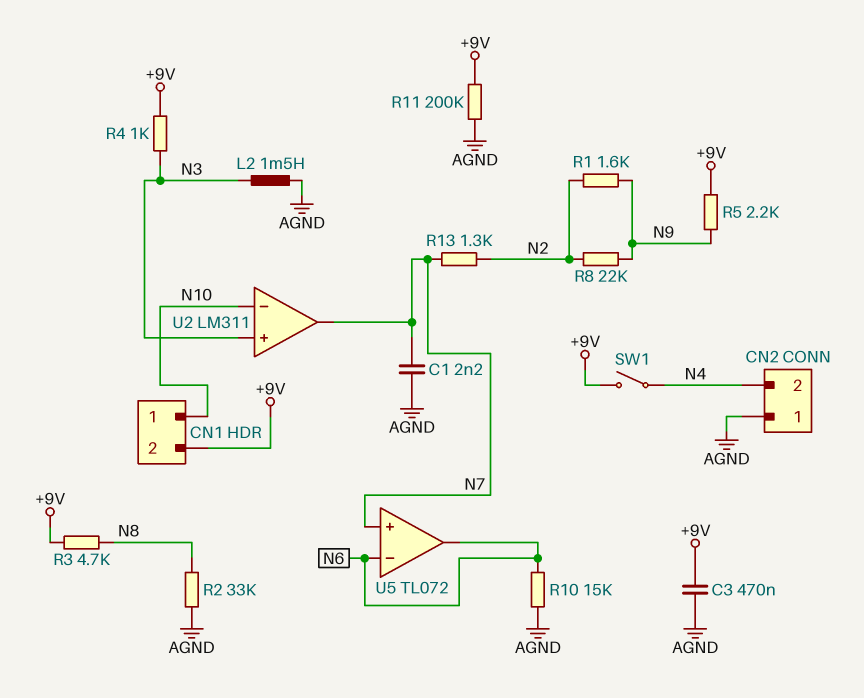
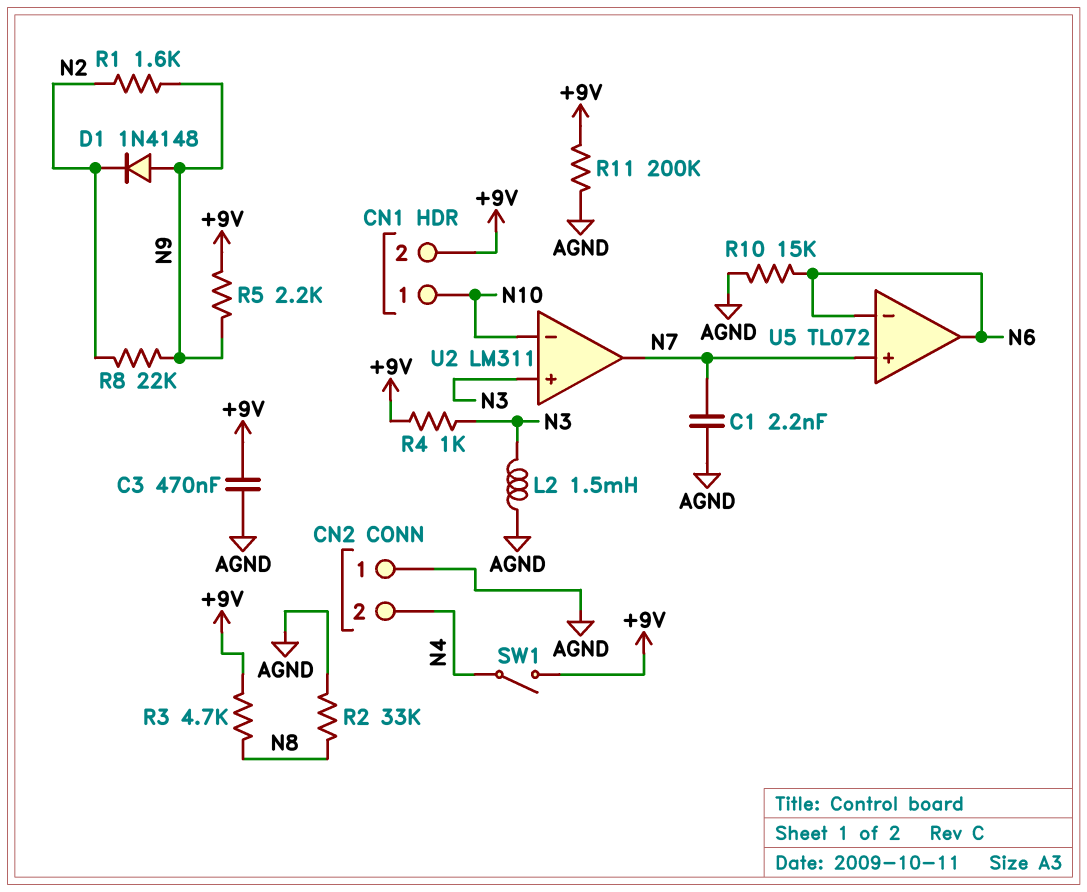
D1: none -> diode 1N4148 (A N9, K N2)
R13: 1.3k (N2, N7) -> none

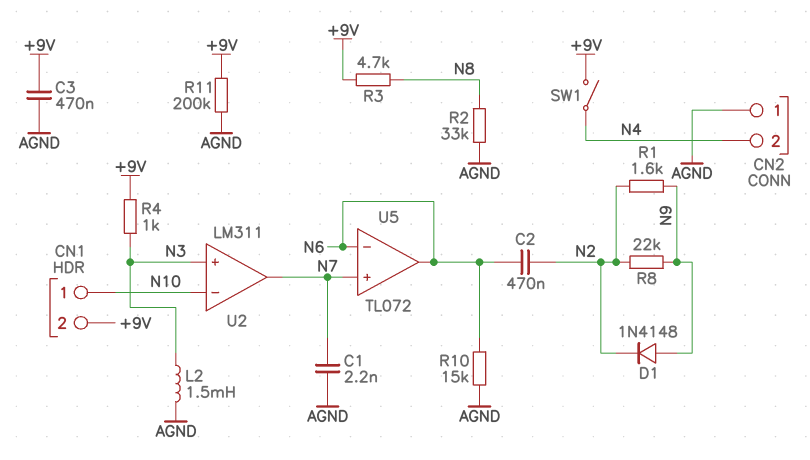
C2: none -> 470nF (N2, N6)
R5: 2.2k (+9V, N9) -> none

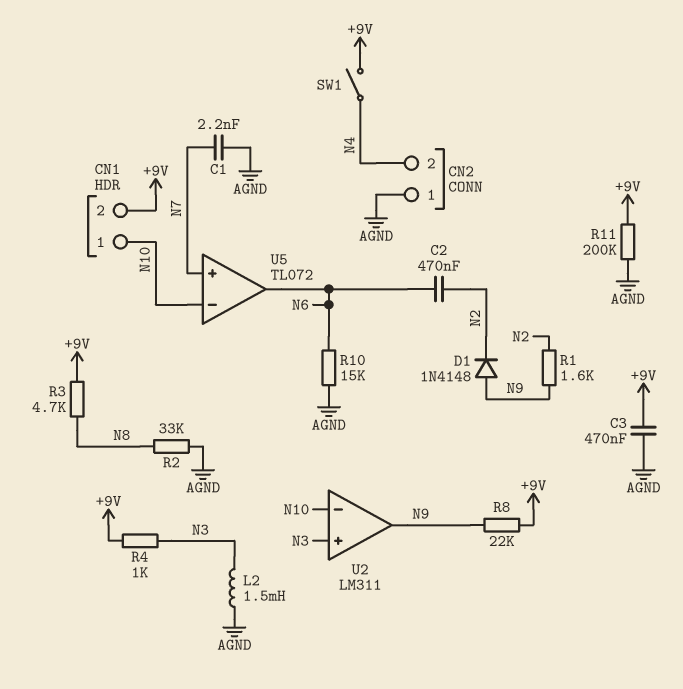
R8: 22k (N2, N9) -> 22k (+9V, N9)
U2 pin out: N7 -> N9
U5 pin in-: N6 -> N10

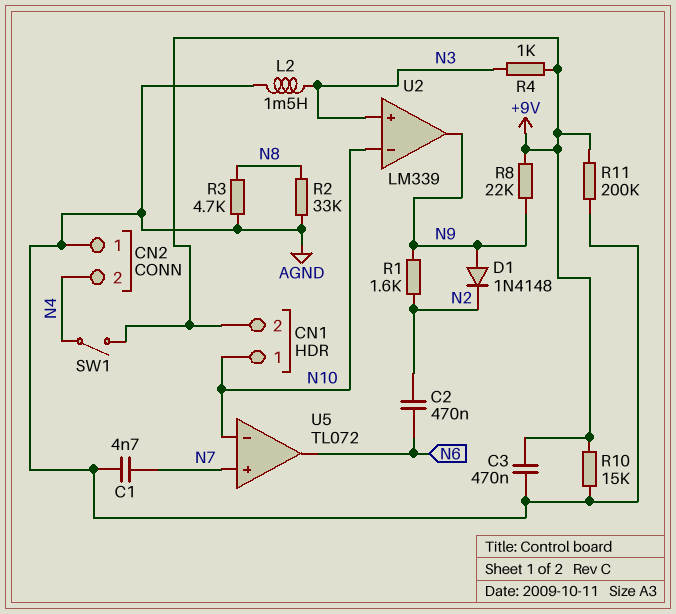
C1: 2.2nF (AGND, N7) -> 4.7nF (AGND, N7)
R3: 4.7k (+9V, N8) -> 4.7k (AGND, N8)
R10: 15k (AGND, N6) -> 15k (+9V, AGND)
U2: LM311 -> LM339

